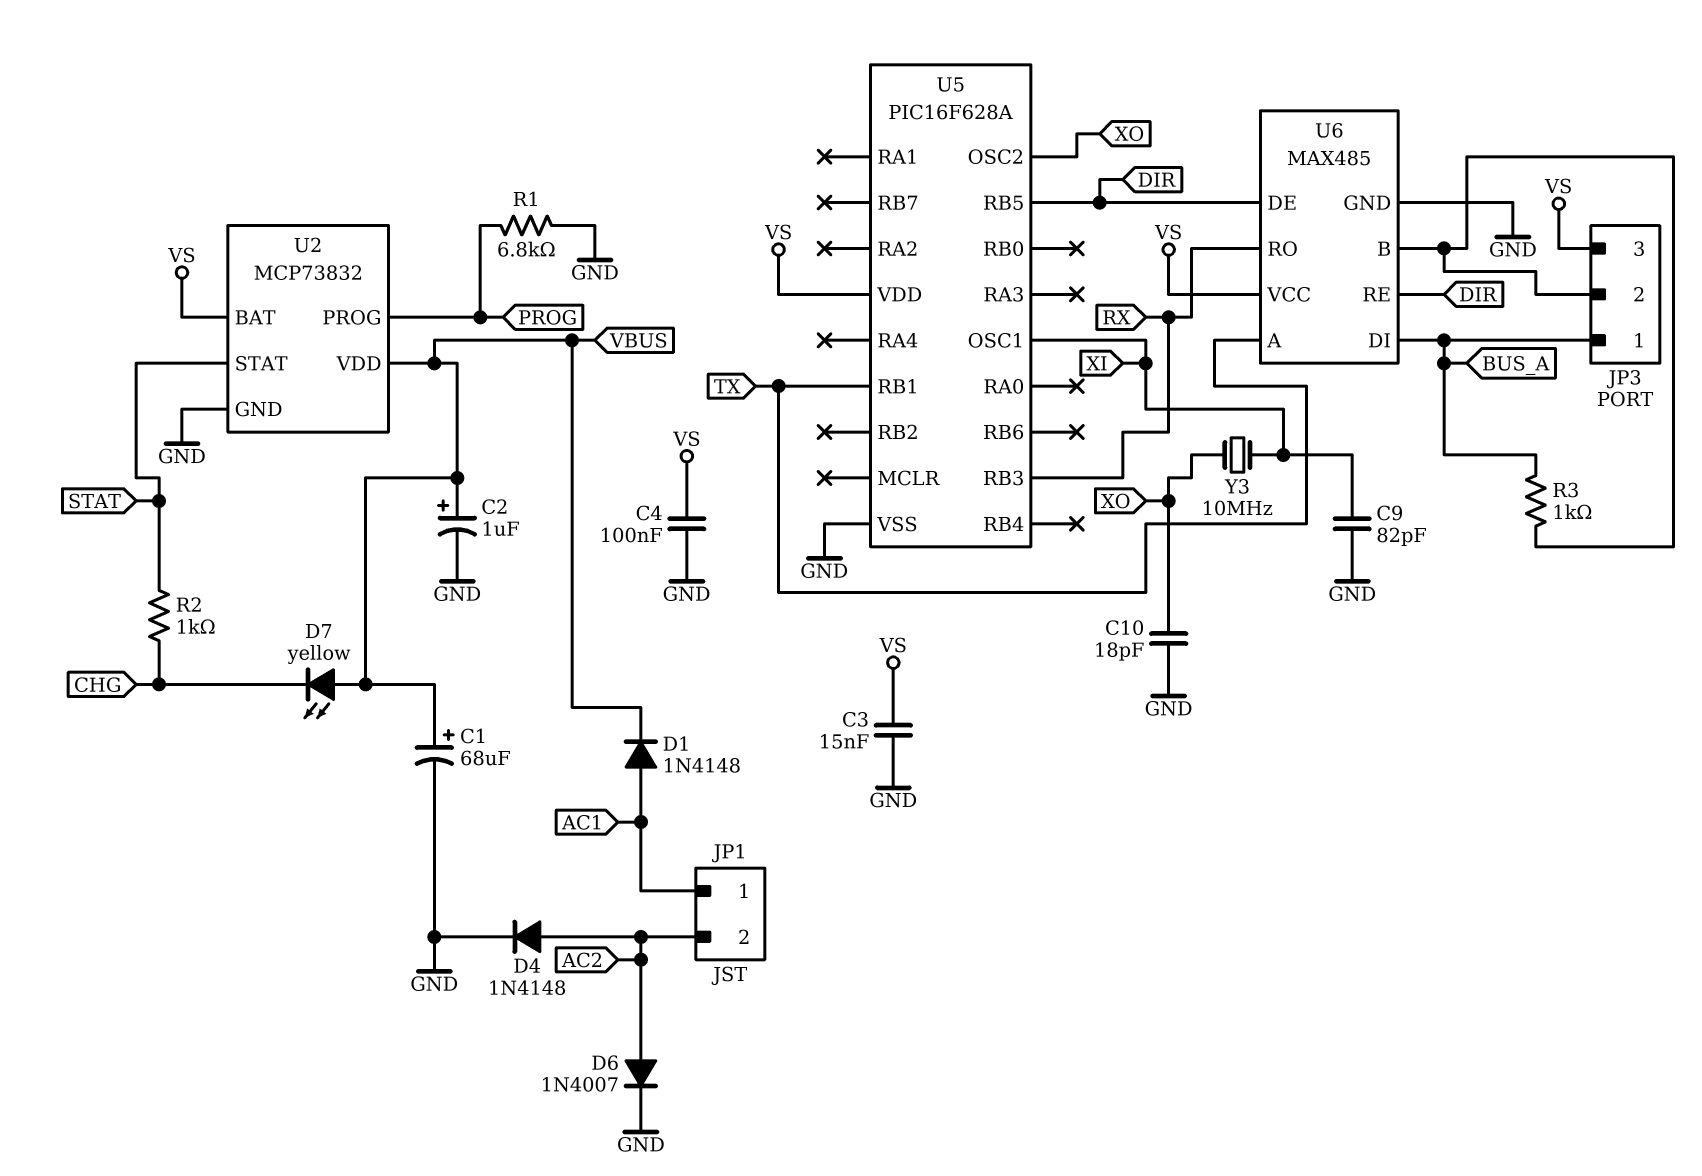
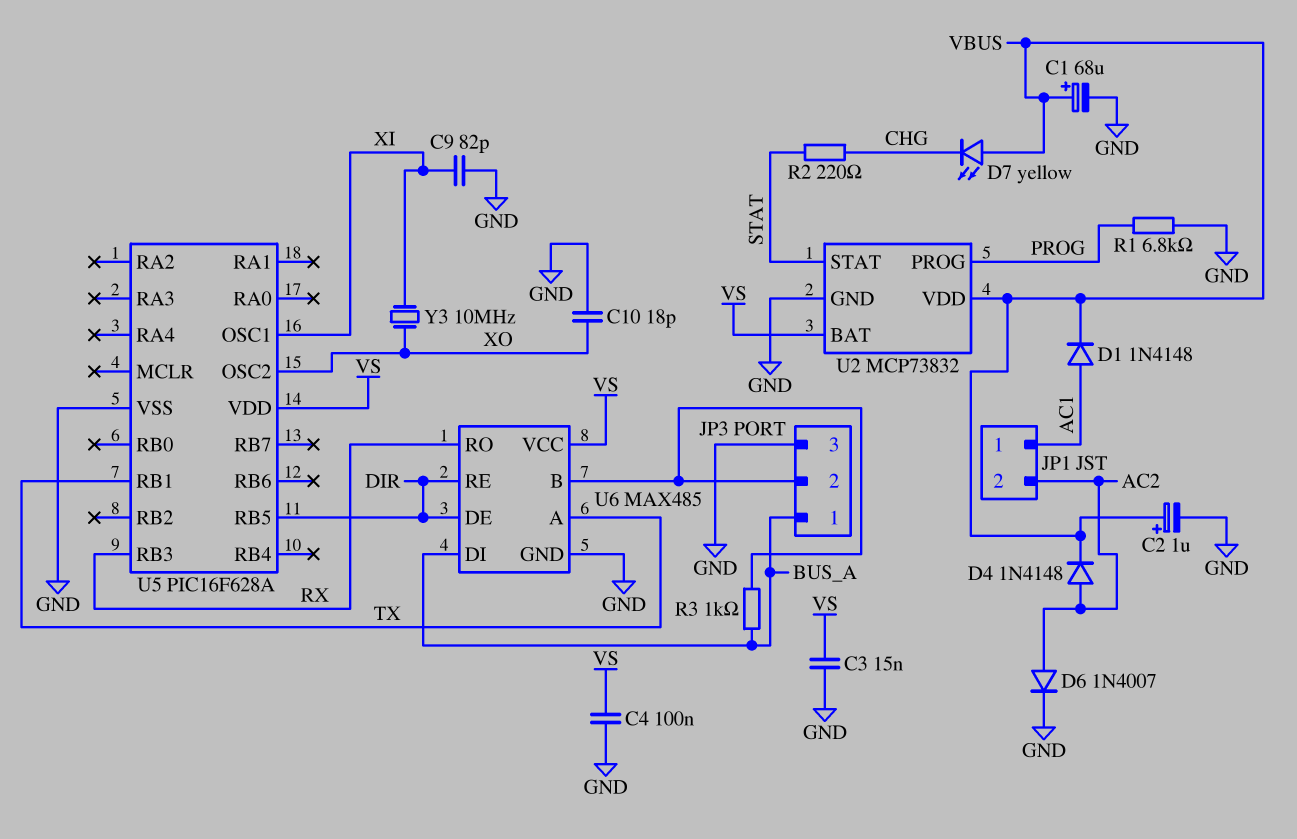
D4: diode 1N4148 (A AC2, K GND) -> diode 1N4148 (A AC2, K VBUS)
JP3 pin 3: VS -> GND
R2: 1k (CHG, STAT) -> 220 (CHG, STAT)

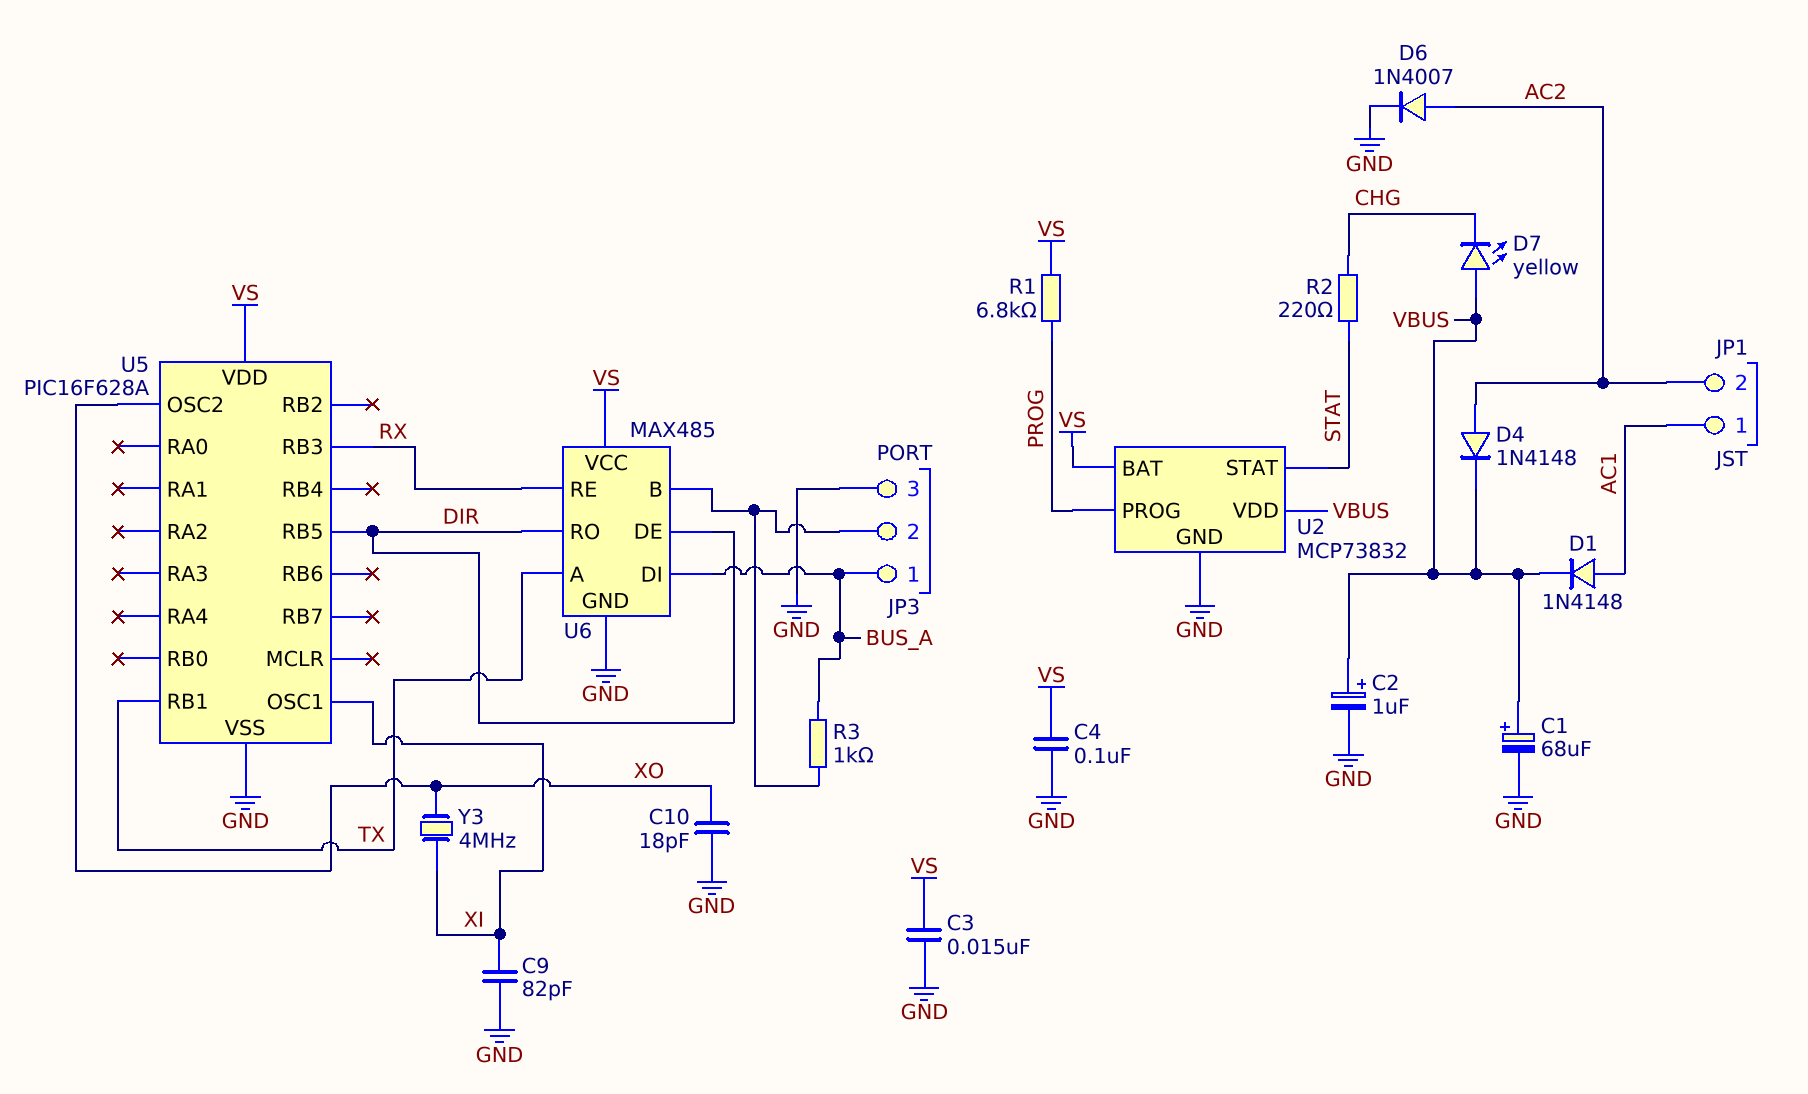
R1: 6.8k (GND, PROG) -> 6.8k (PROG, VS)
U6 pin RE: DIR -> RX
U6 pin RO: RX -> DIR
Y3: 10MHz (XI, XO) -> 4MHz (XI, XO)

